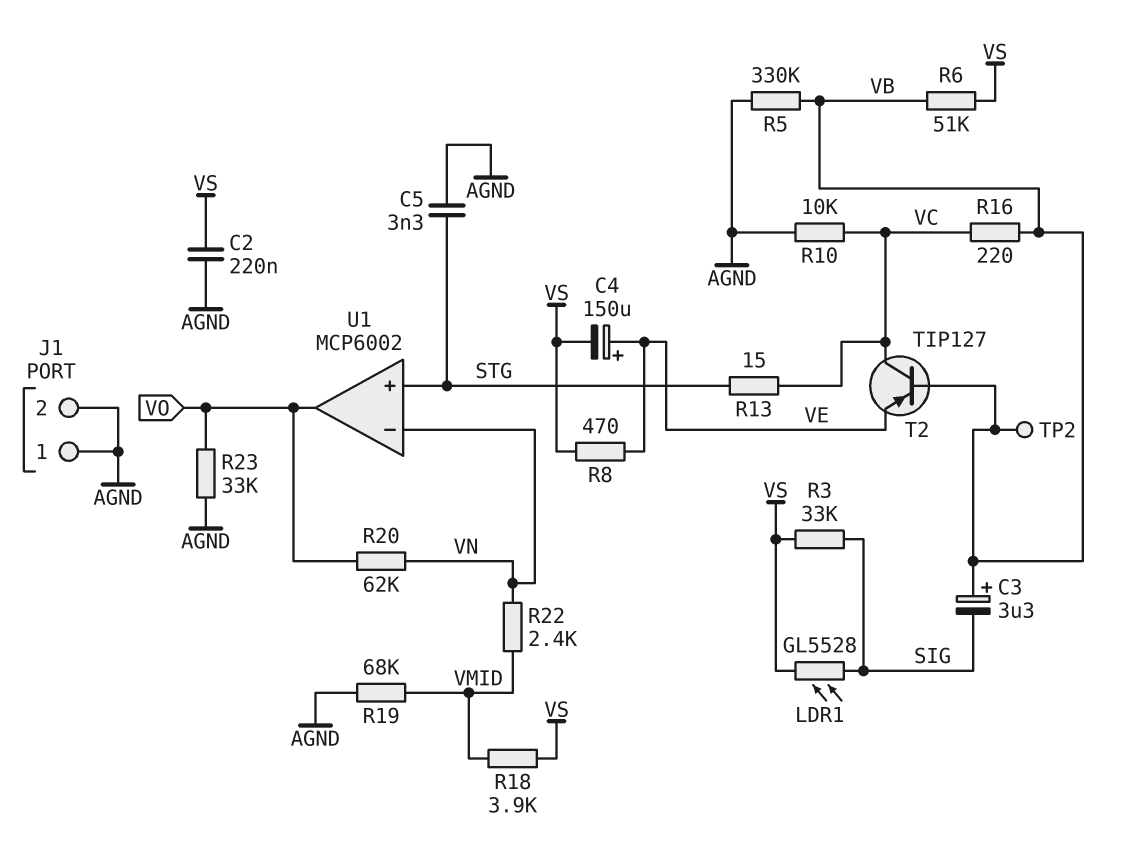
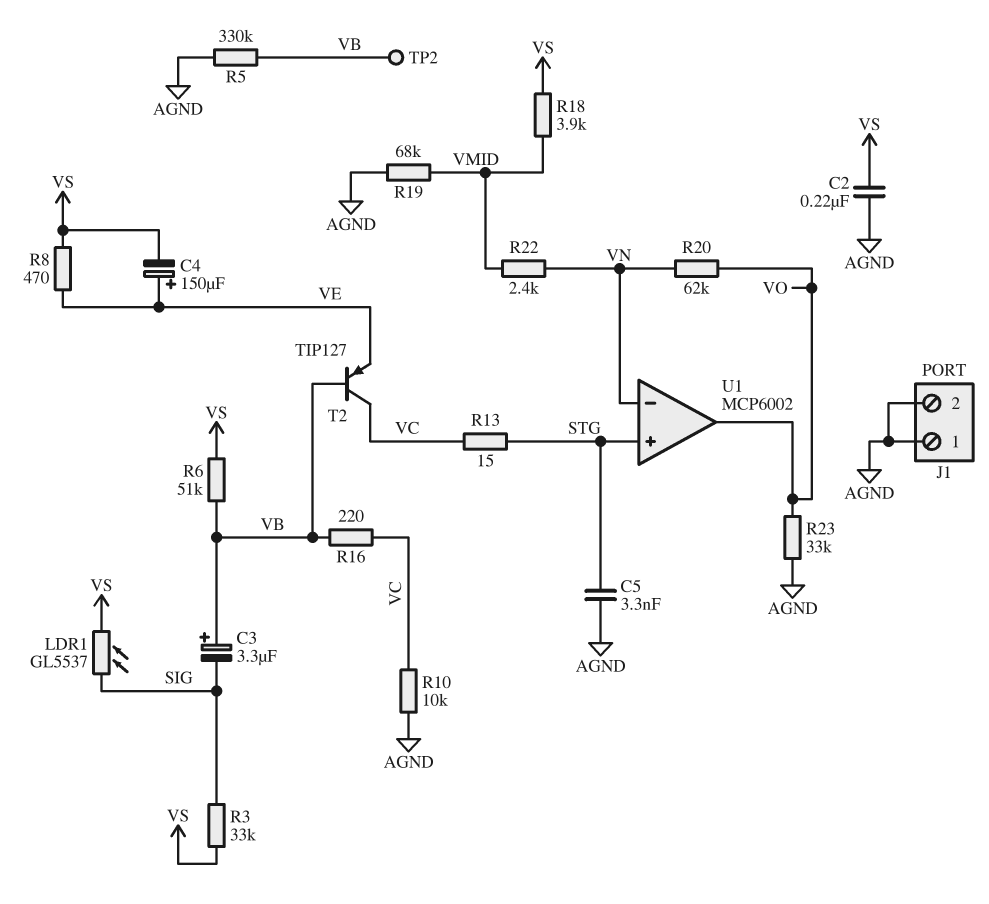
LDR1: GL5528 (SIG, VS) -> GL5537 (SIG, VS)

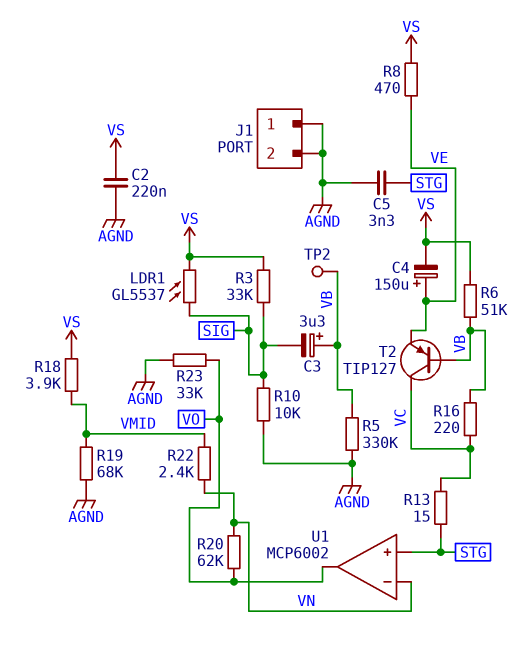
R10: 10k (AGND, VC) -> 10k (AGND, SIG)

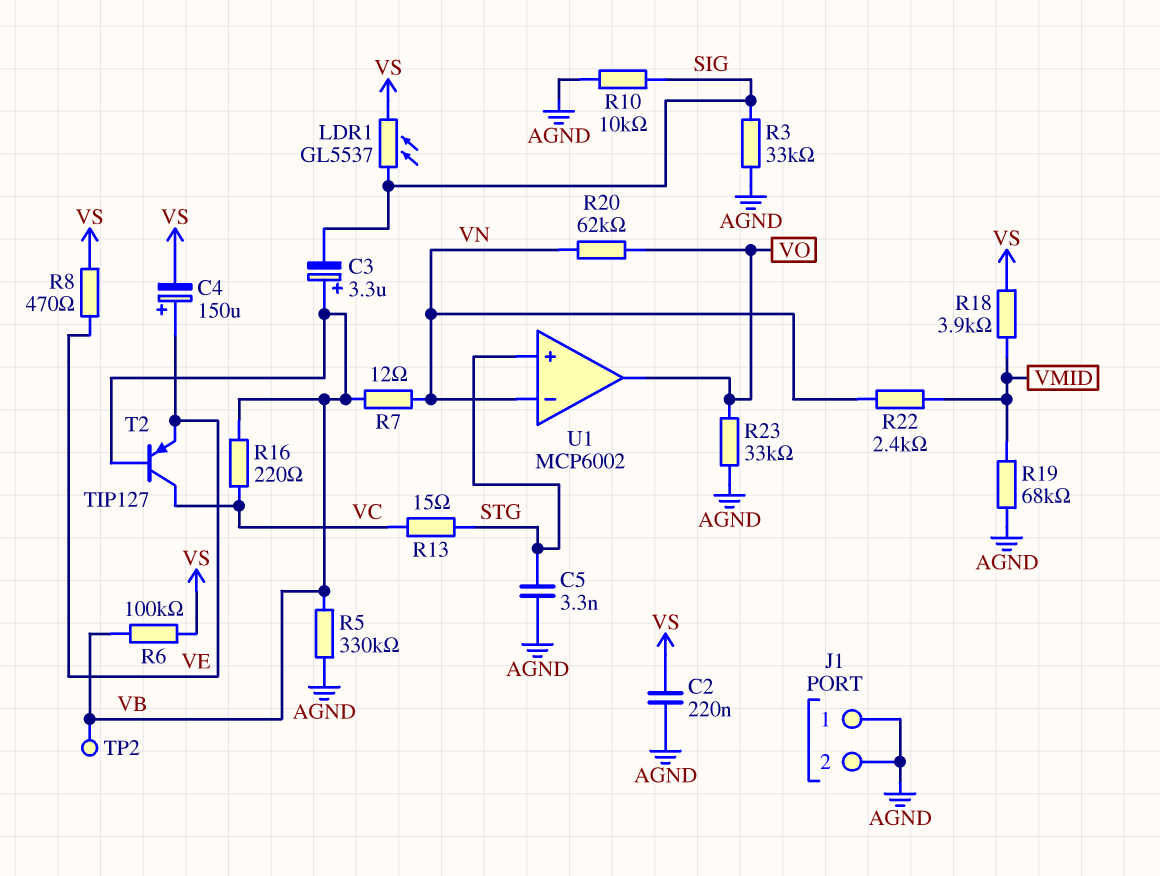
R3: 33k (SIG, VS) -> 33k (AGND, SIG)
R6: 51k (VB, VS) -> 100k (VB, VS)
R7: none -> 12 (VB, VN)

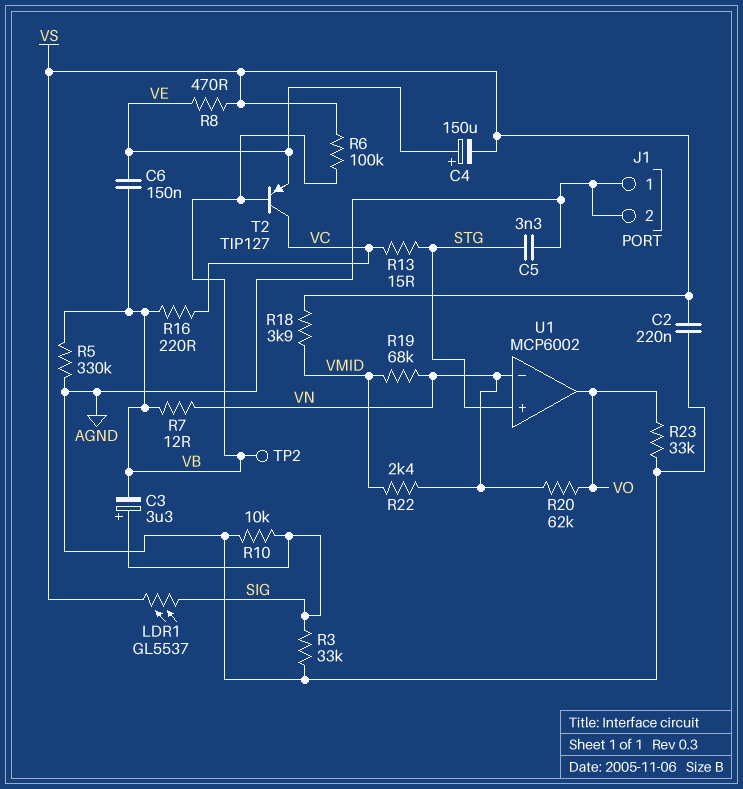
C3: 3.3uF (plus VB, minus SIG) -> 3.3uF (plus SIG, minus VB)
C6: none -> 150nF (VB, VE)
R19: 68k (AGND, VMID) -> 68k (VMID, VN)

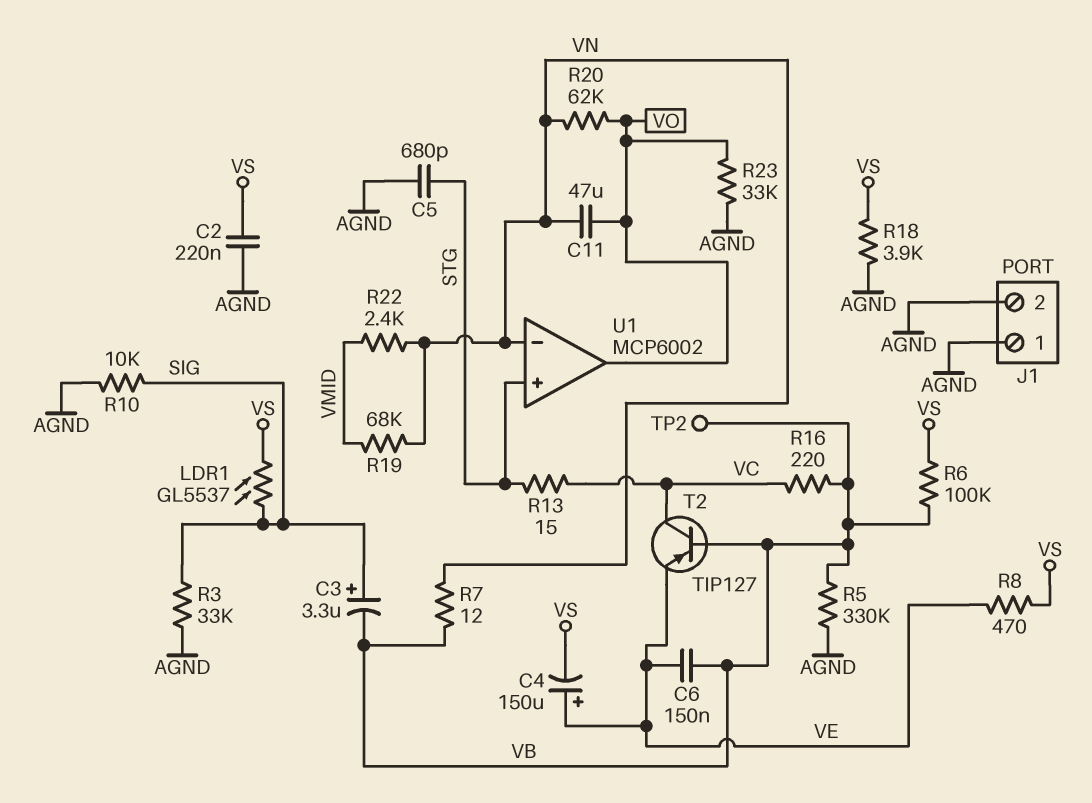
C5: 3.3nF (AGND, STG) -> 680pF (AGND, STG)
C11: none -> 47uF (VN, VO)
R18: 3.9k (VMID, VS) -> 3.9k (AGND, VS)

